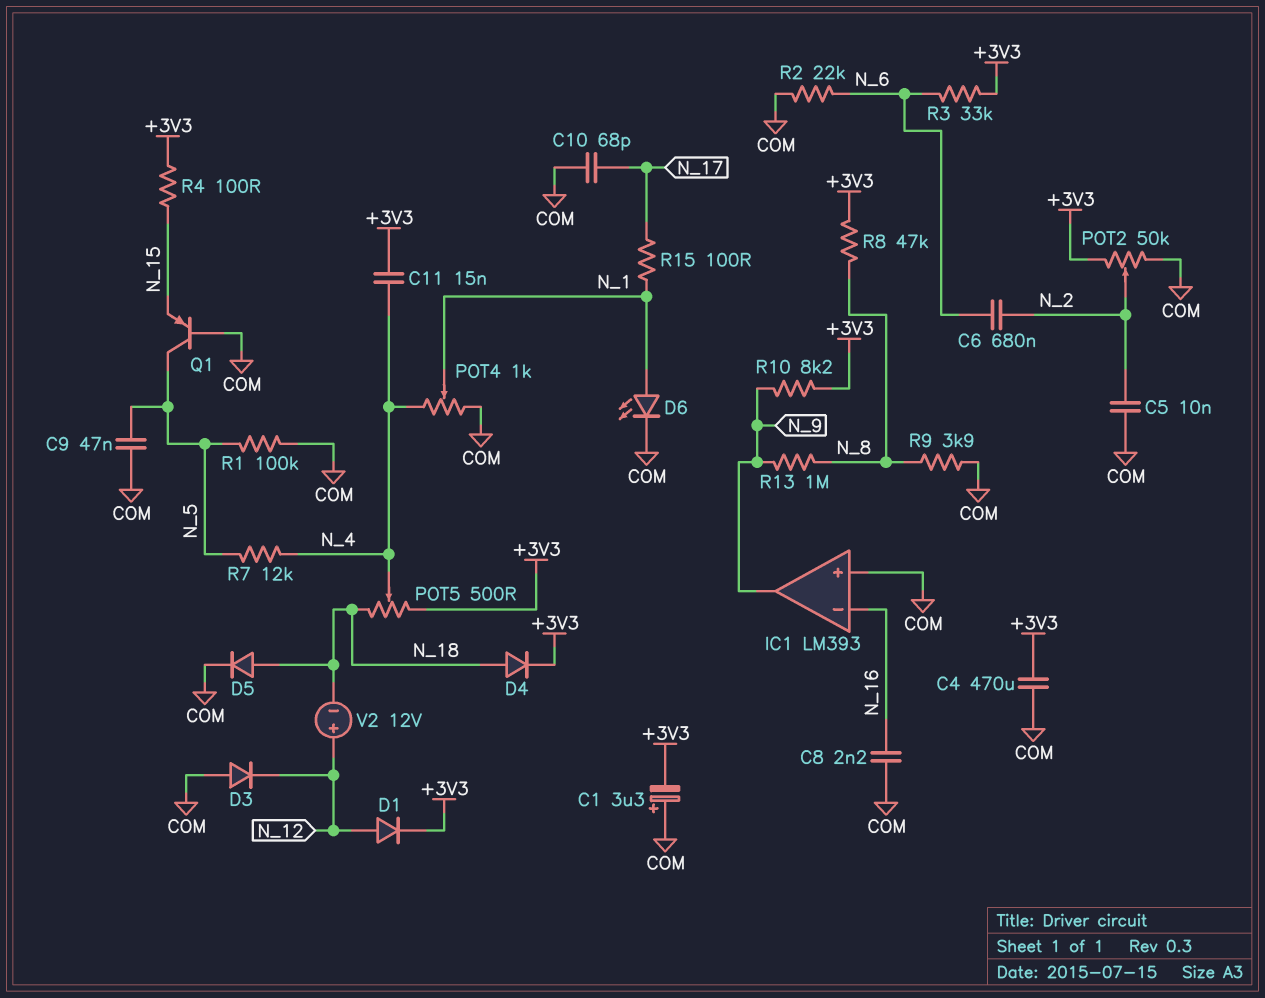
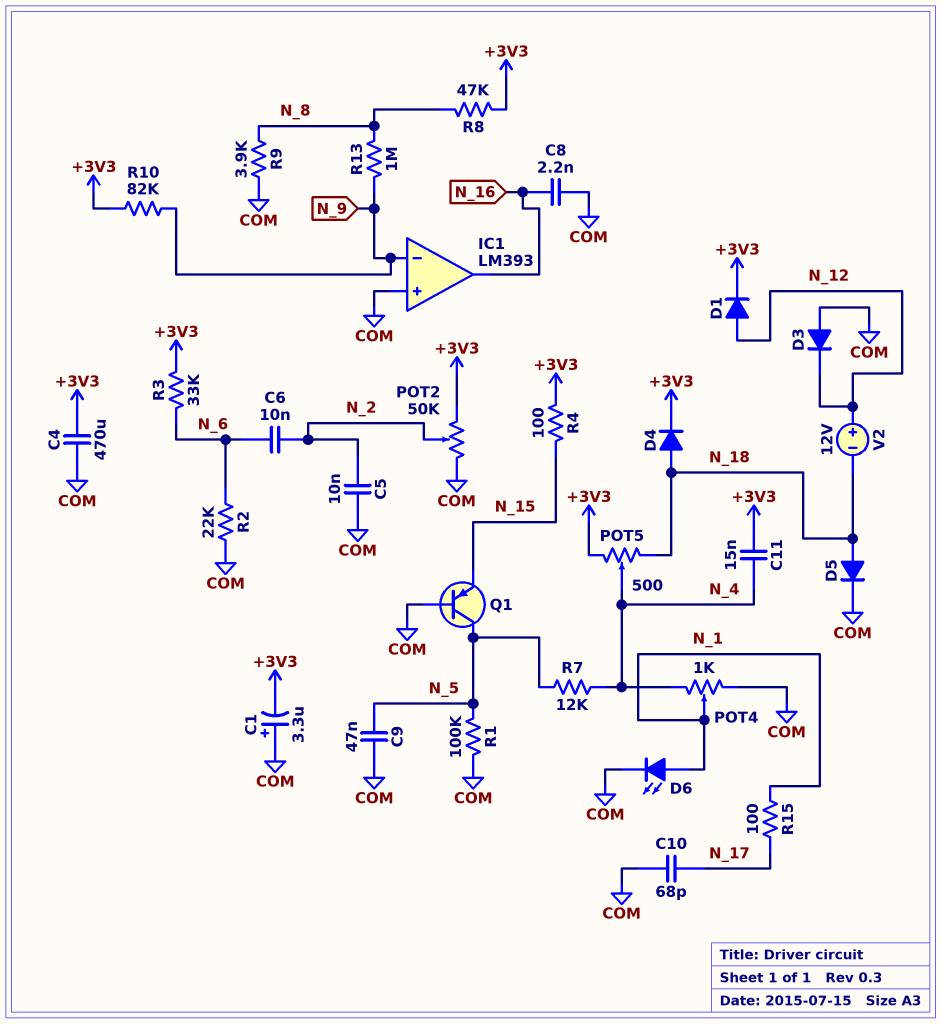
C6: 680nF (N_2, N_6) -> 10nF (N_2, N_6)
IC1 pin in-: N_16 -> N_9
IC1 pin out: N_9 -> N_16
R10: 8.2k (+3V3, N_9) -> 82k (+3V3, N_9)

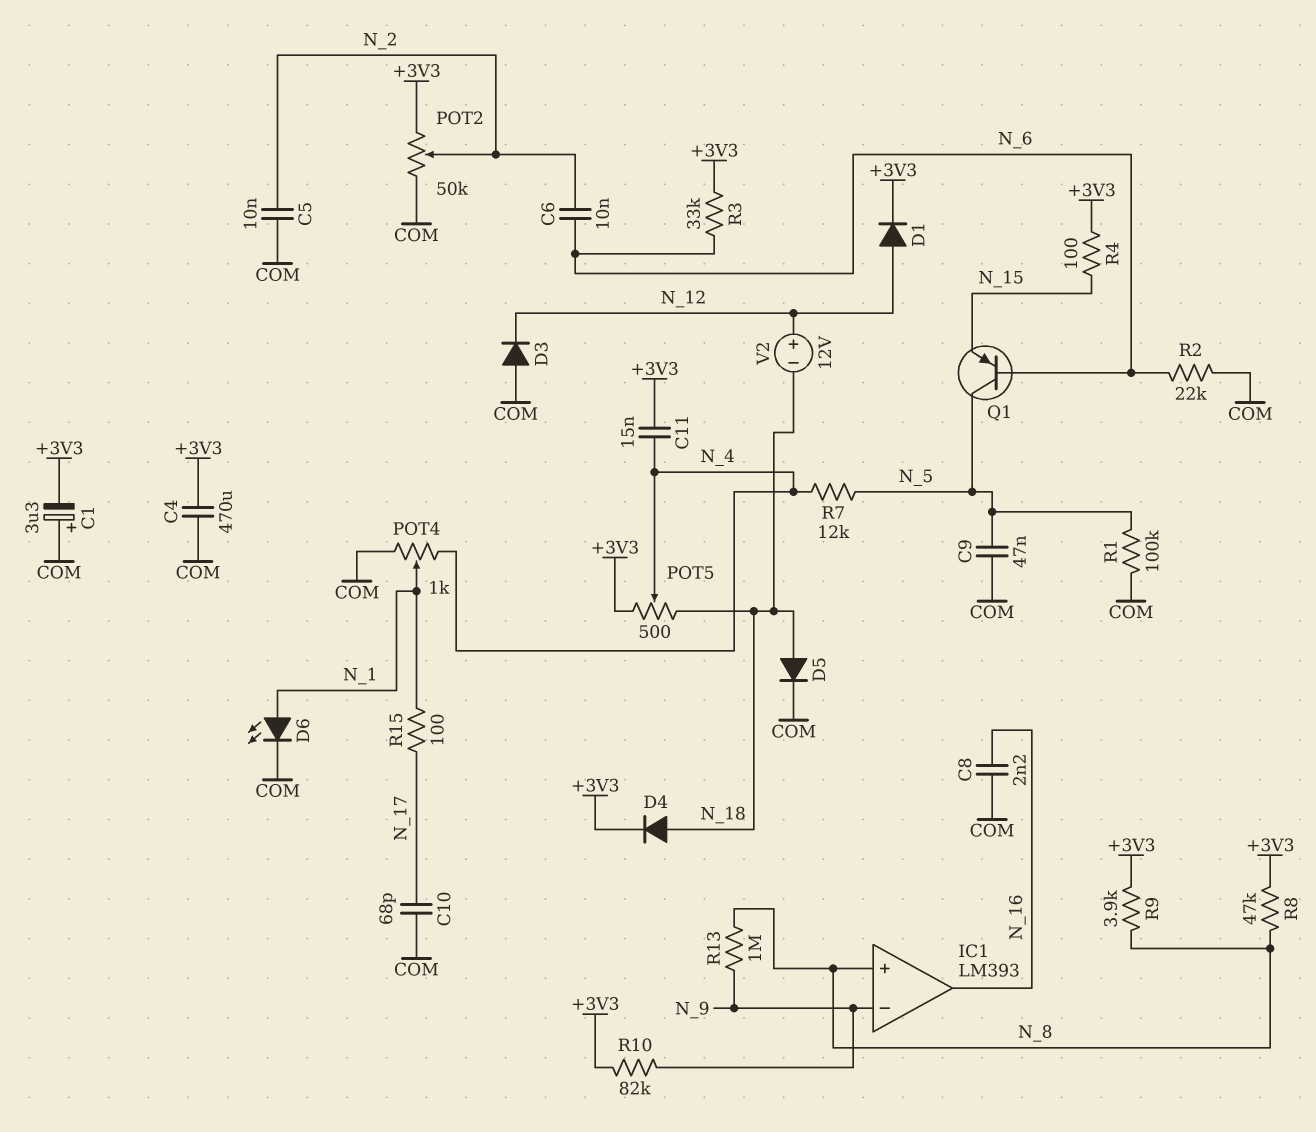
IC1 pin in+: COM -> N_8
Q1: PNP (B COM, C N_5, E N_15) -> PNP (B N_6, C N_5, E N_15)
R9: 3.9k (COM, N_8) -> 3.9k (+3V3, N_8)

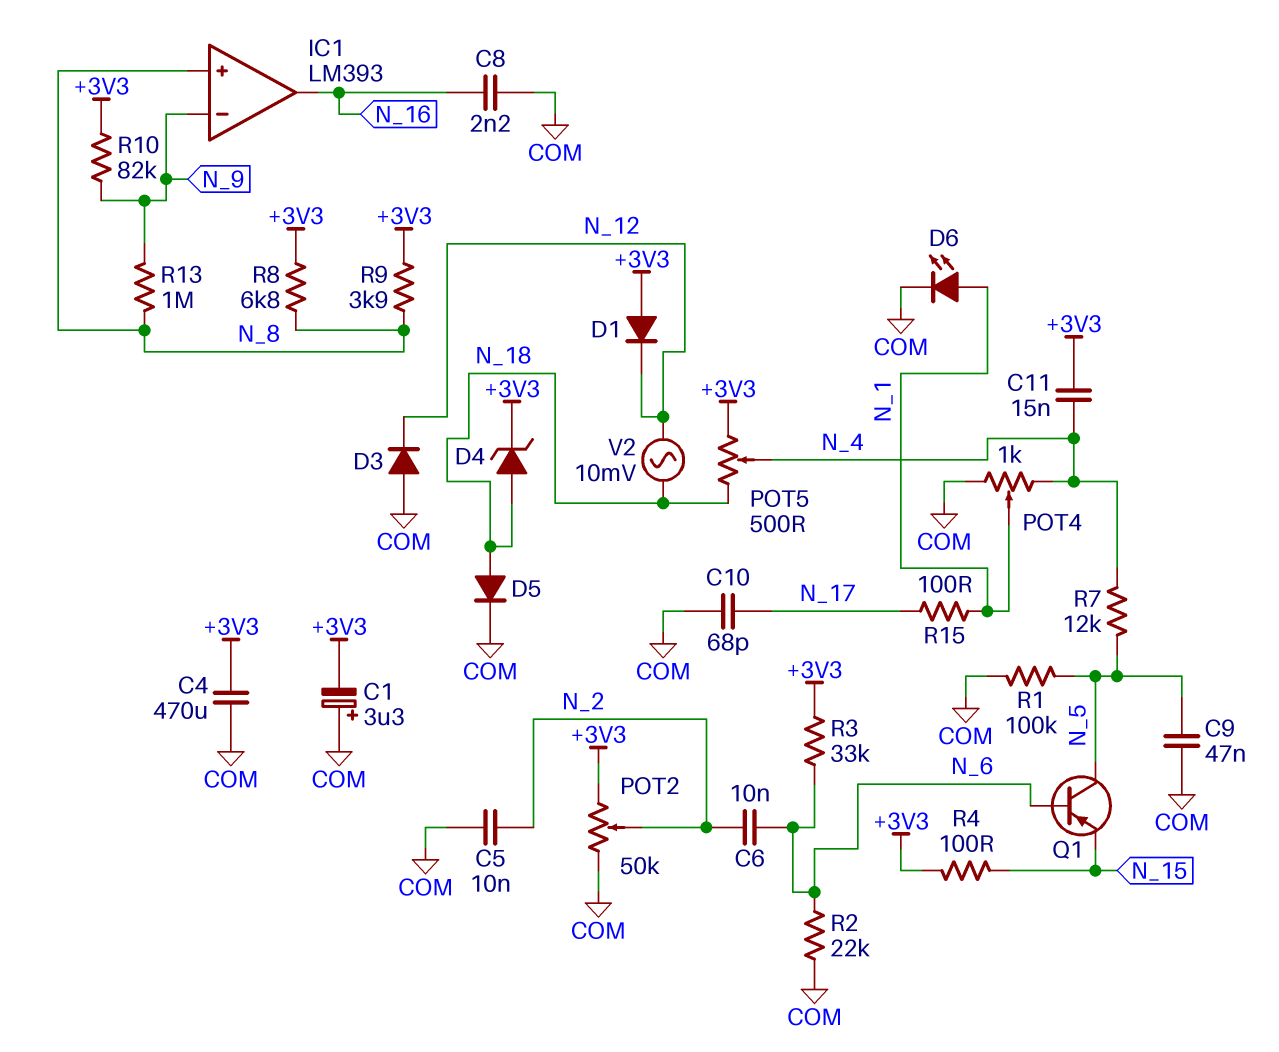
D1: diode (A N_12, K +3V3) -> diode (A +3V3, K N_12)
D4: diode (A N_18, K +3V3) -> zener (A N_18, K +3V3)
R8: 47k (+3V3, N_8) -> 6.8k (+3V3, N_8)
V2: 12V (plus N_12, minus N_18) -> AC 10mV (N_12, N_18)

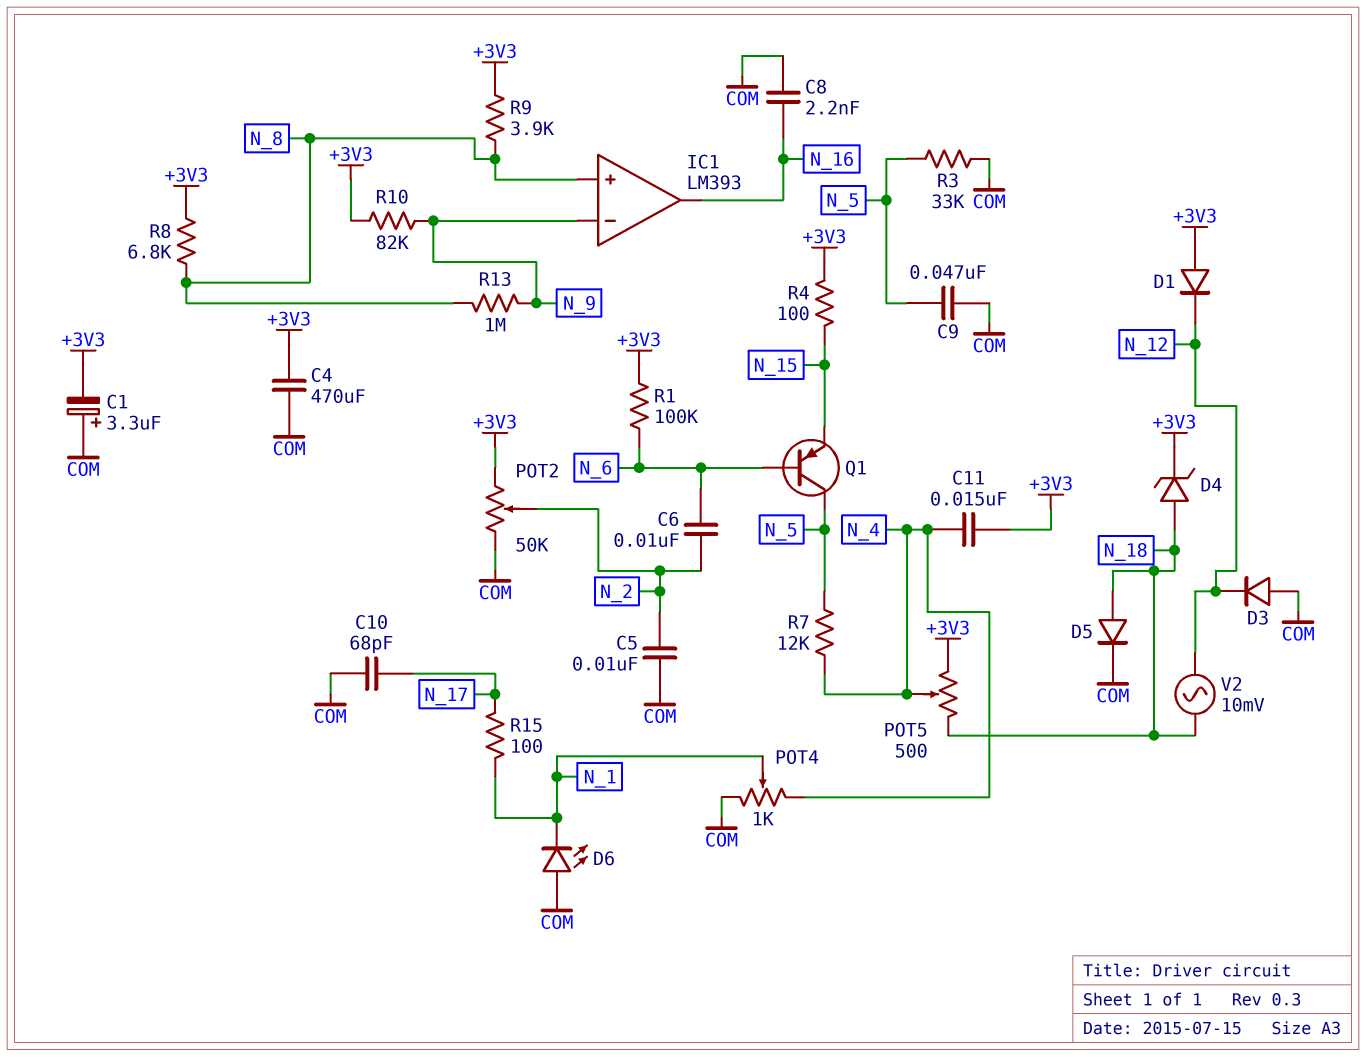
D6: LED (A N_1, K COM) -> LED (A COM, K N_1)
R1: 100k (COM, N_5) -> 100k (+3V3, N_6)
R2: 22k (COM, N_6) -> none
R3: 33k (+3V3, N_6) -> 33k (COM, N_5)

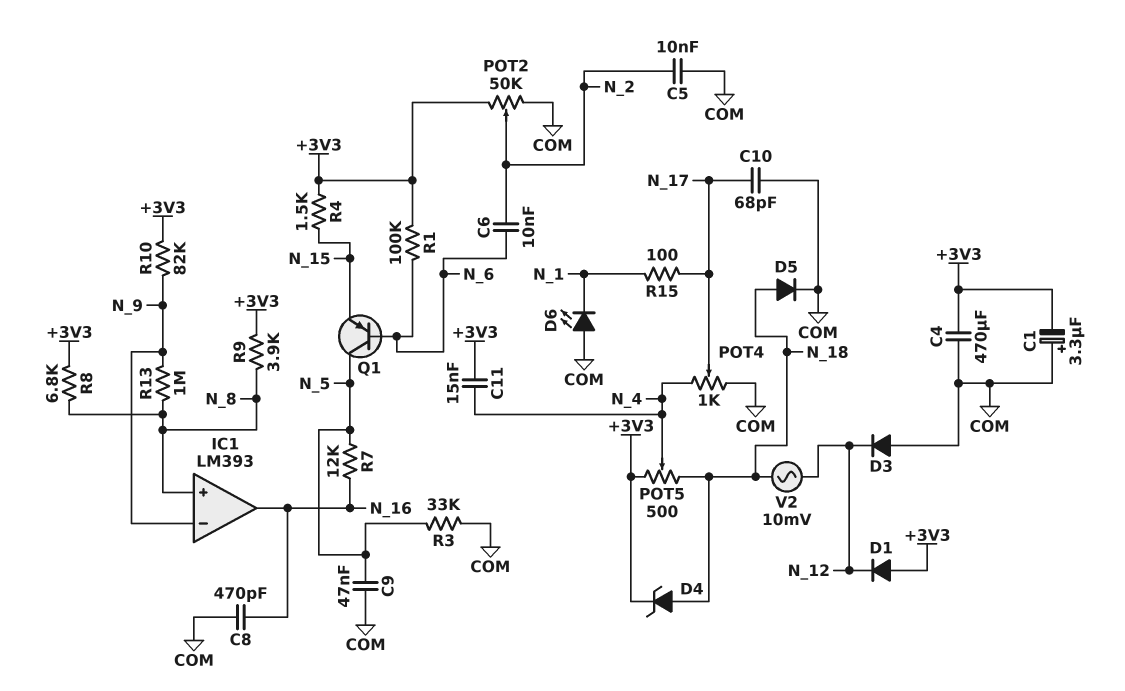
C8: 2.2nF (COM, N_16) -> 470pF (COM, N_16)
POT4: 1k (COM, N_4, wiper N_1) -> 1k (COM, N_4, wiper N_17)
R4: 100 (+3V3, N_15) -> 1.5k (+3V3, N_15)
R7: 12k (N_4, N_5) -> 12k (N_5, N_16)

